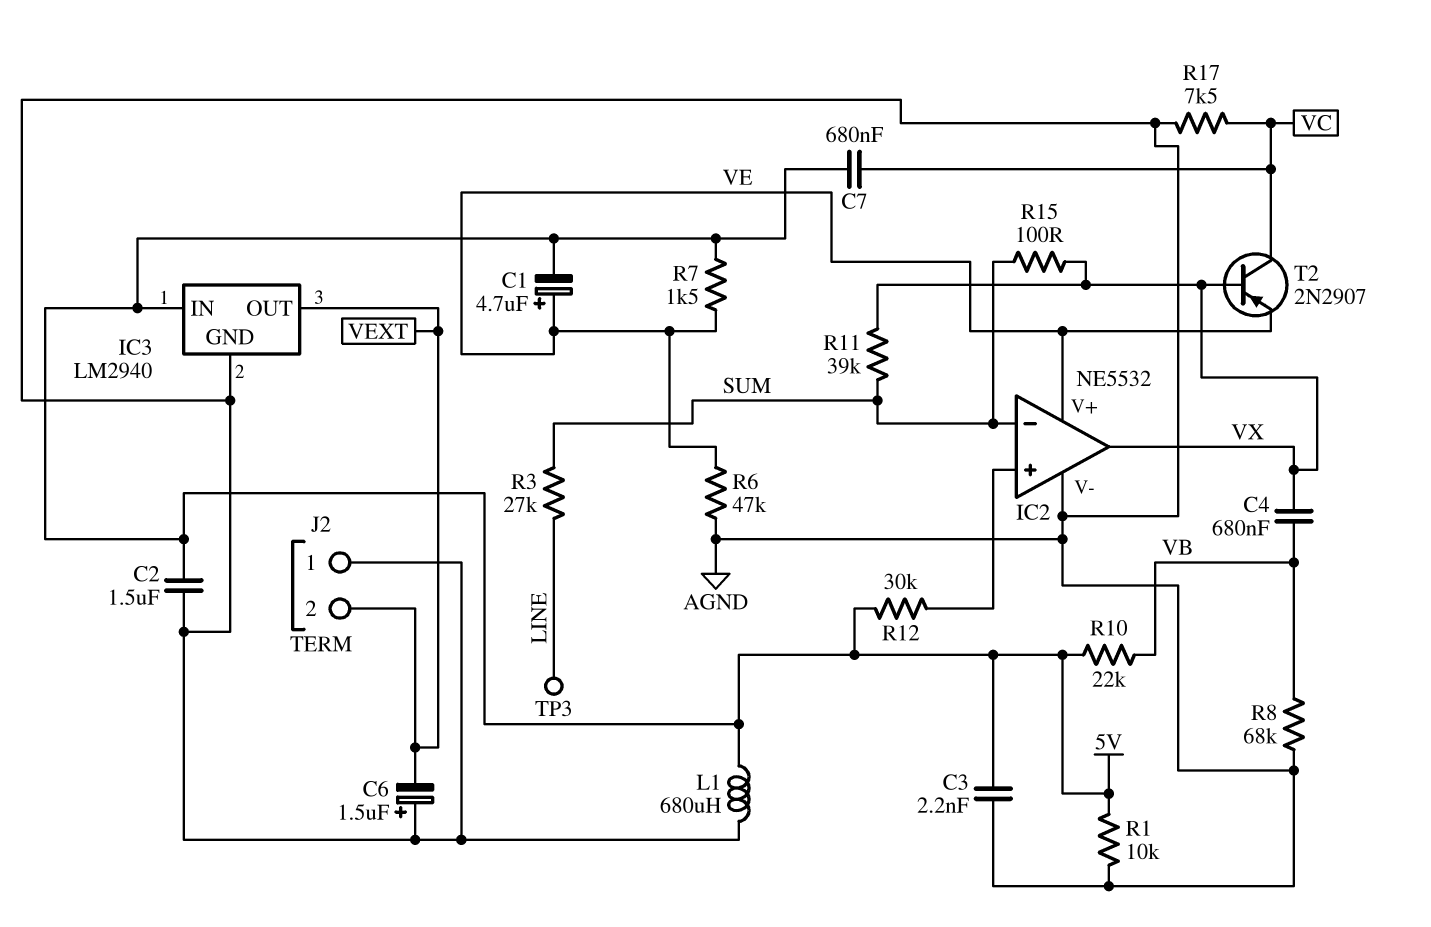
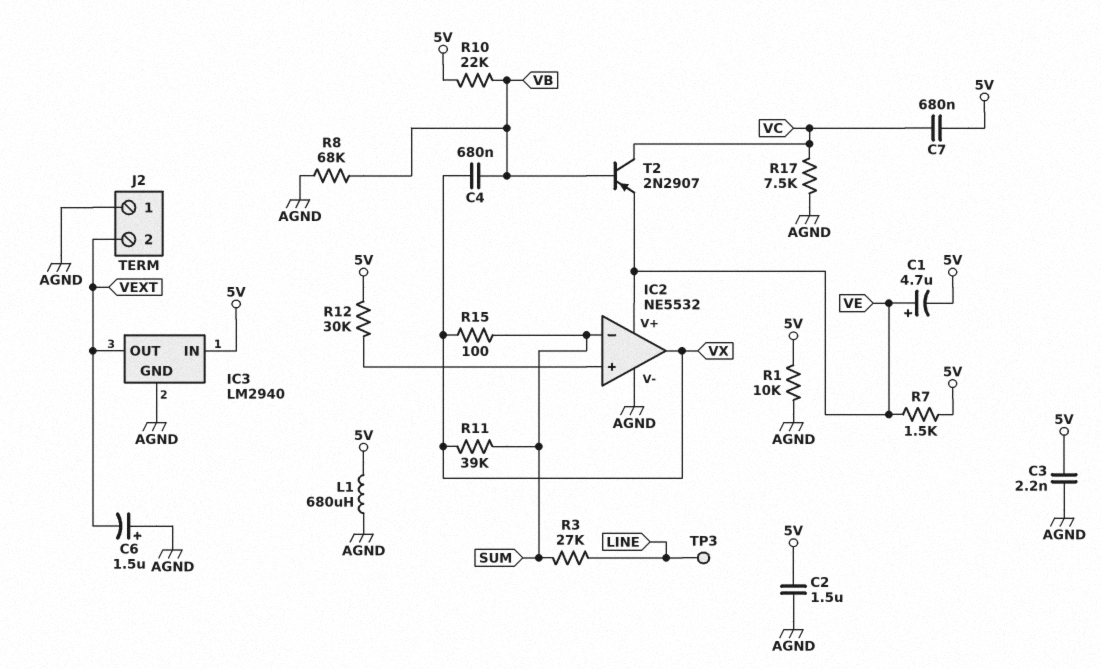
R6: 47k (AGND, VE) -> none
T2: PNP 2N2907 (B VX, C VC, E VE) -> PNP 2N2907 (B VB, C VC, E VE)

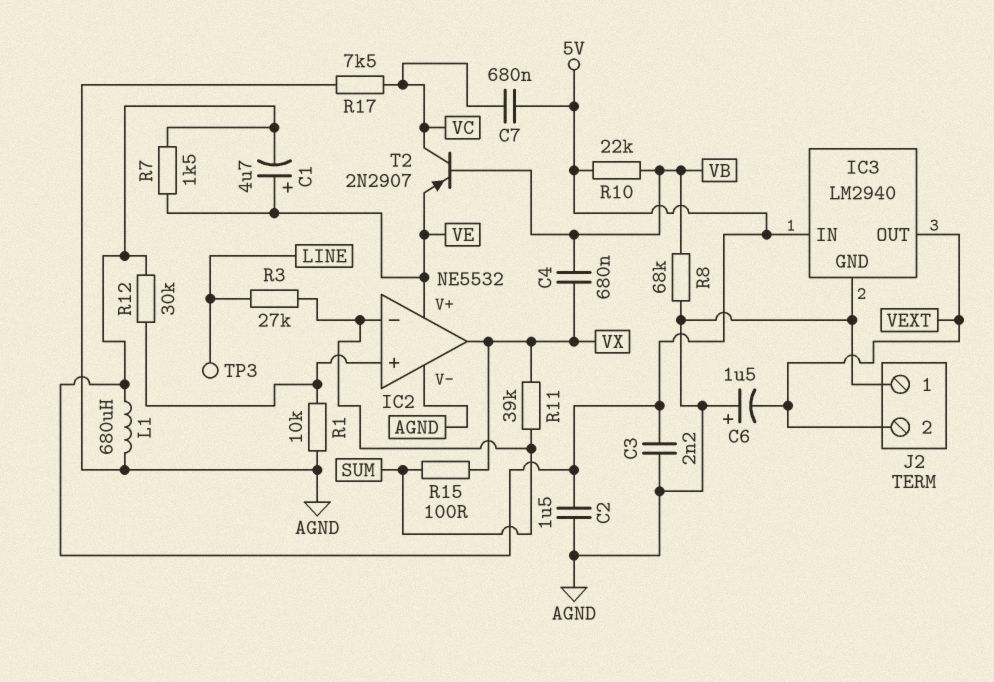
R1: 10k (5V, AGND) -> 10k (AGND, IC2/in+)

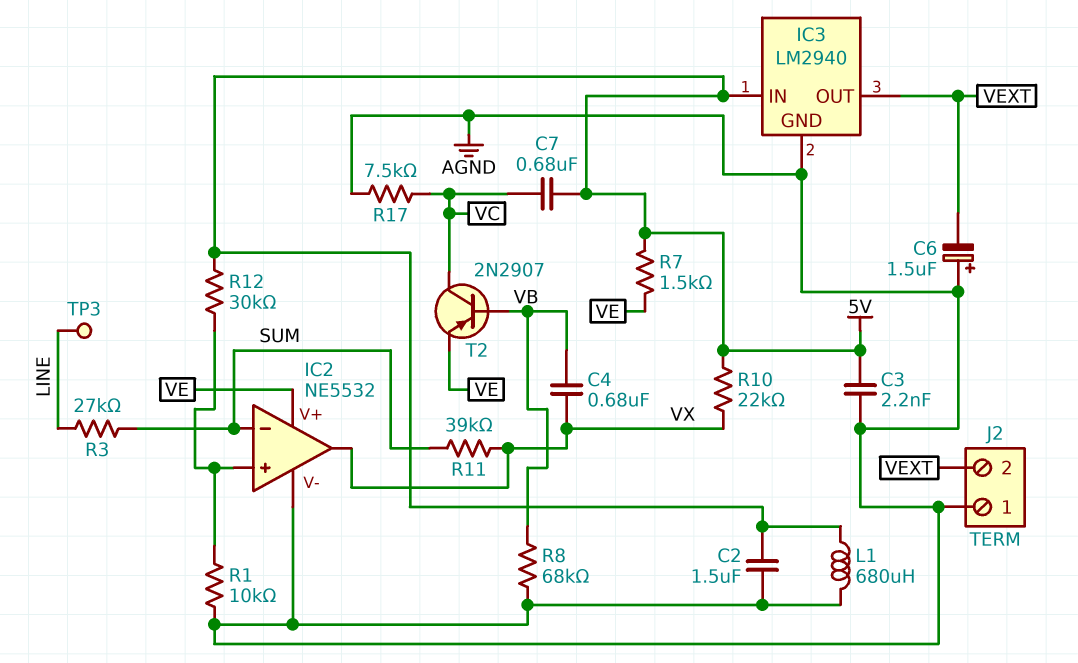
C1: 4.7uF (plus VE, minus 5V) -> none
R10: 22k (5V, VB) -> 22k (5V, VX)
R15: 100 (SUM, VX) -> none

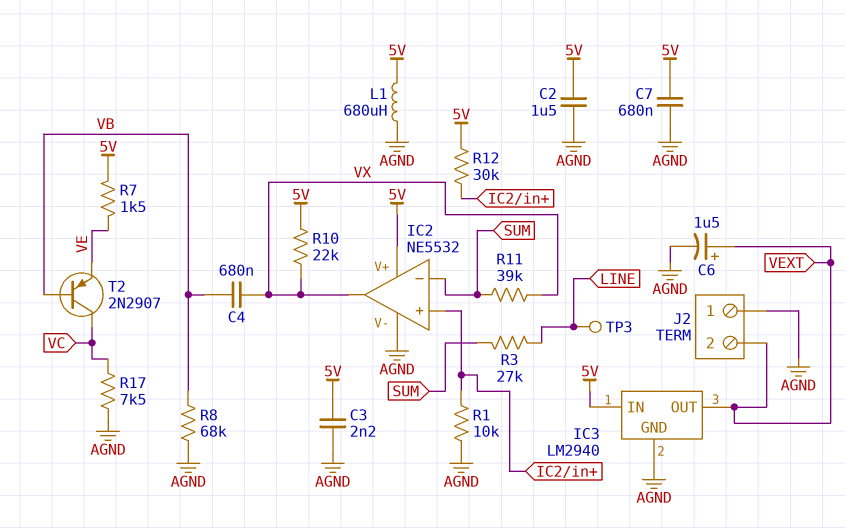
C6: 1.5uF (plus AGND, minus VEXT) -> 1.5uF (plus VEXT, minus AGND)
C7: 680nF (5V, VC) -> 680nF (5V, AGND)
IC2 pin V+: VE -> 5V

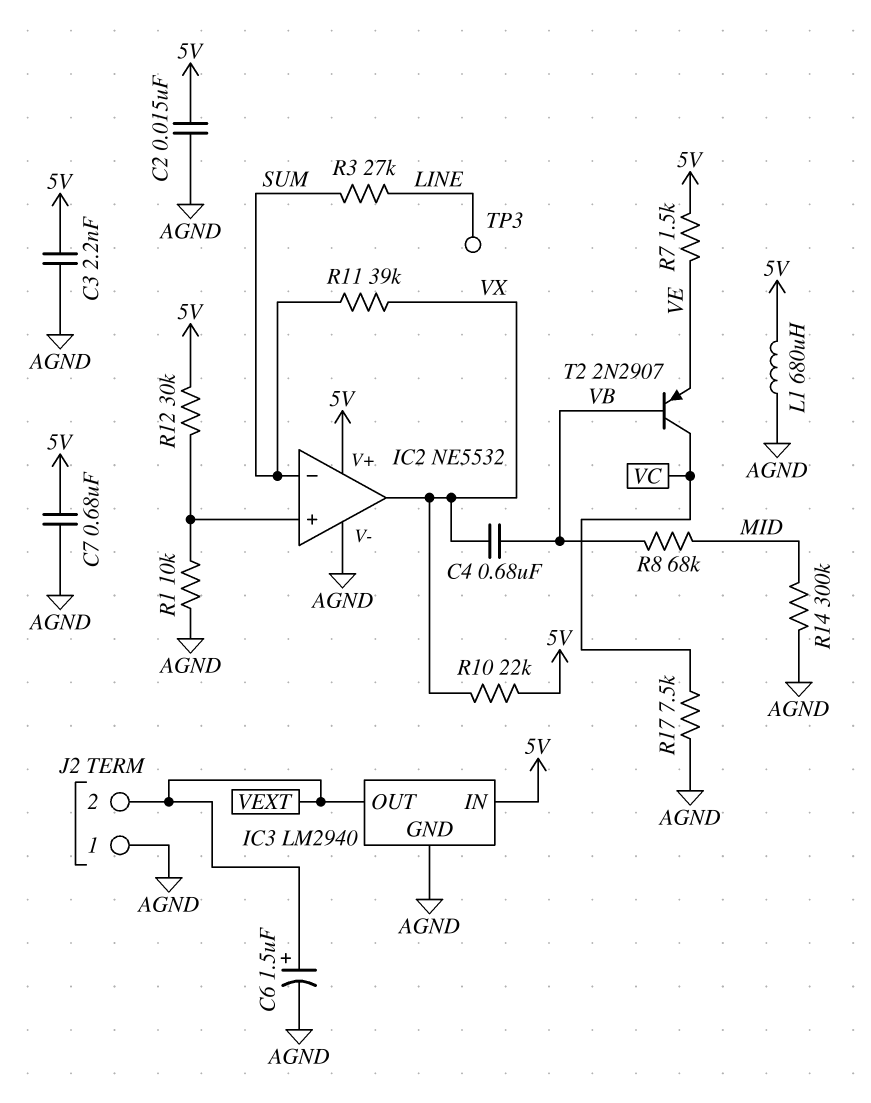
C2: 1.5uF (5V, AGND) -> 15nF (5V, AGND)
R8: 68k (AGND, VB) -> 68k (MID, VB)
R14: none -> 300k (AGND, MID)

